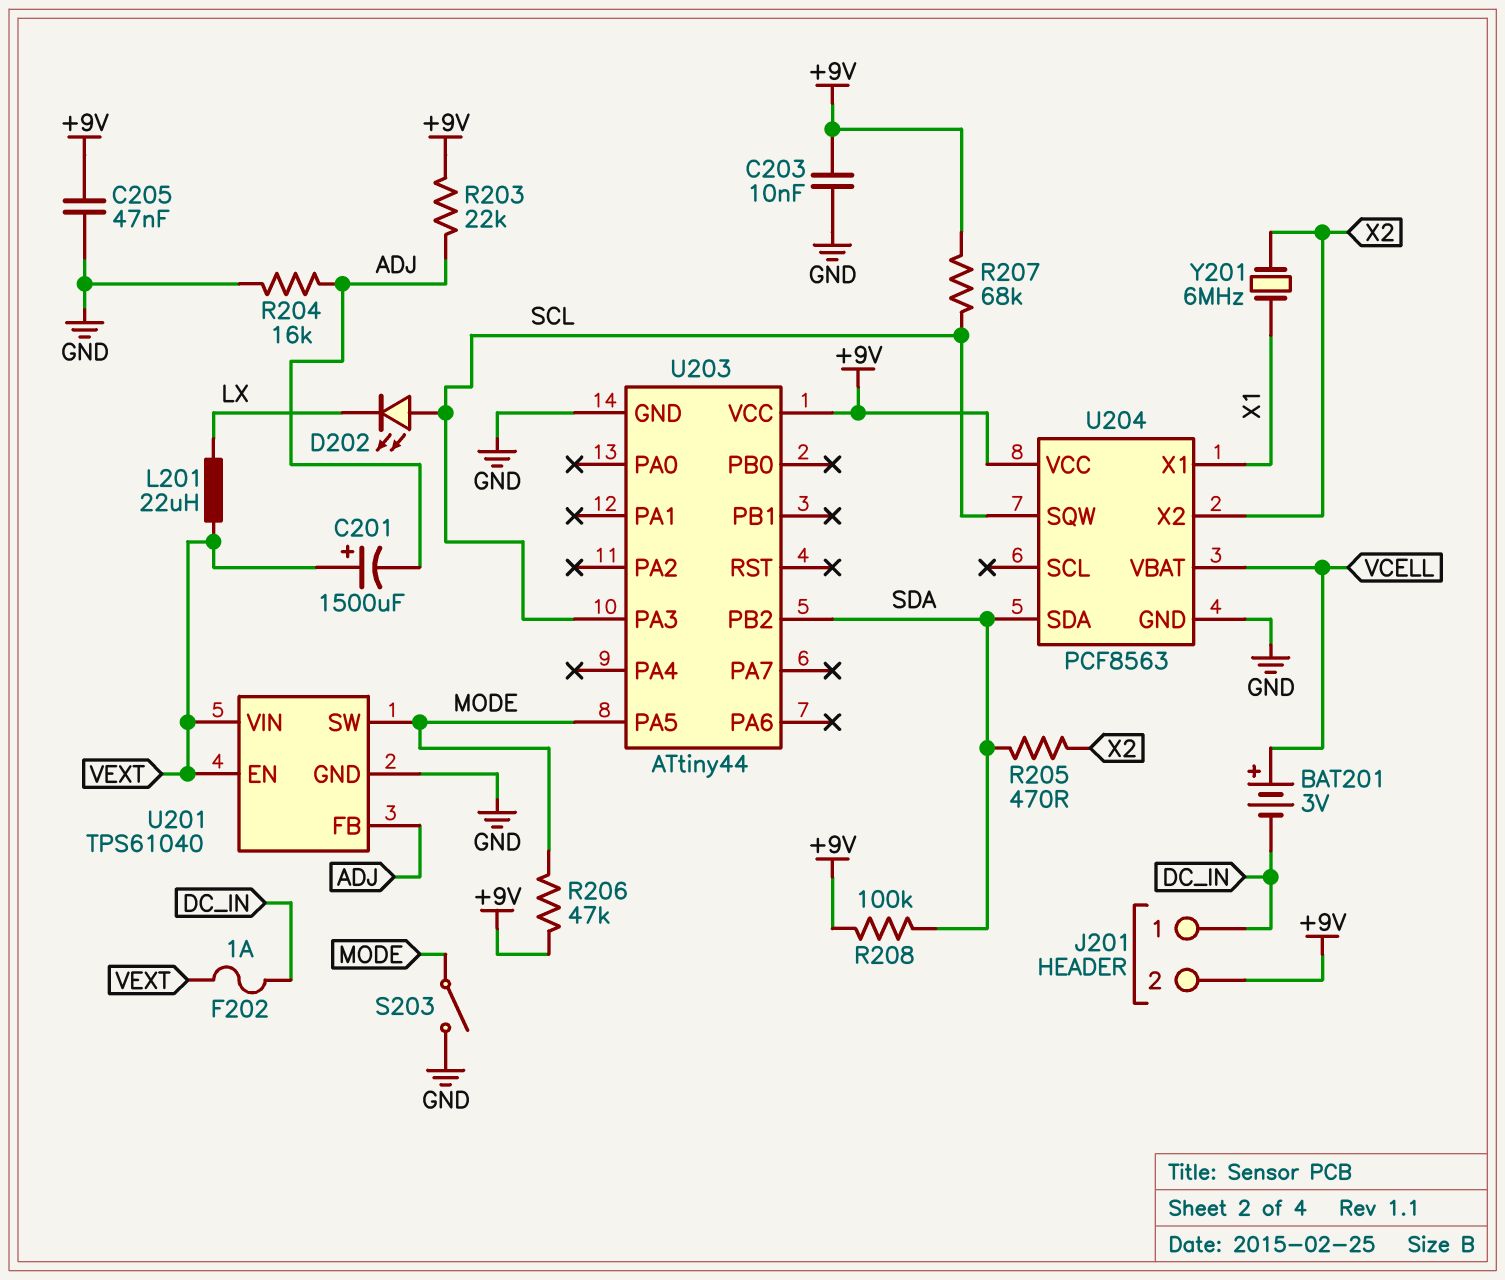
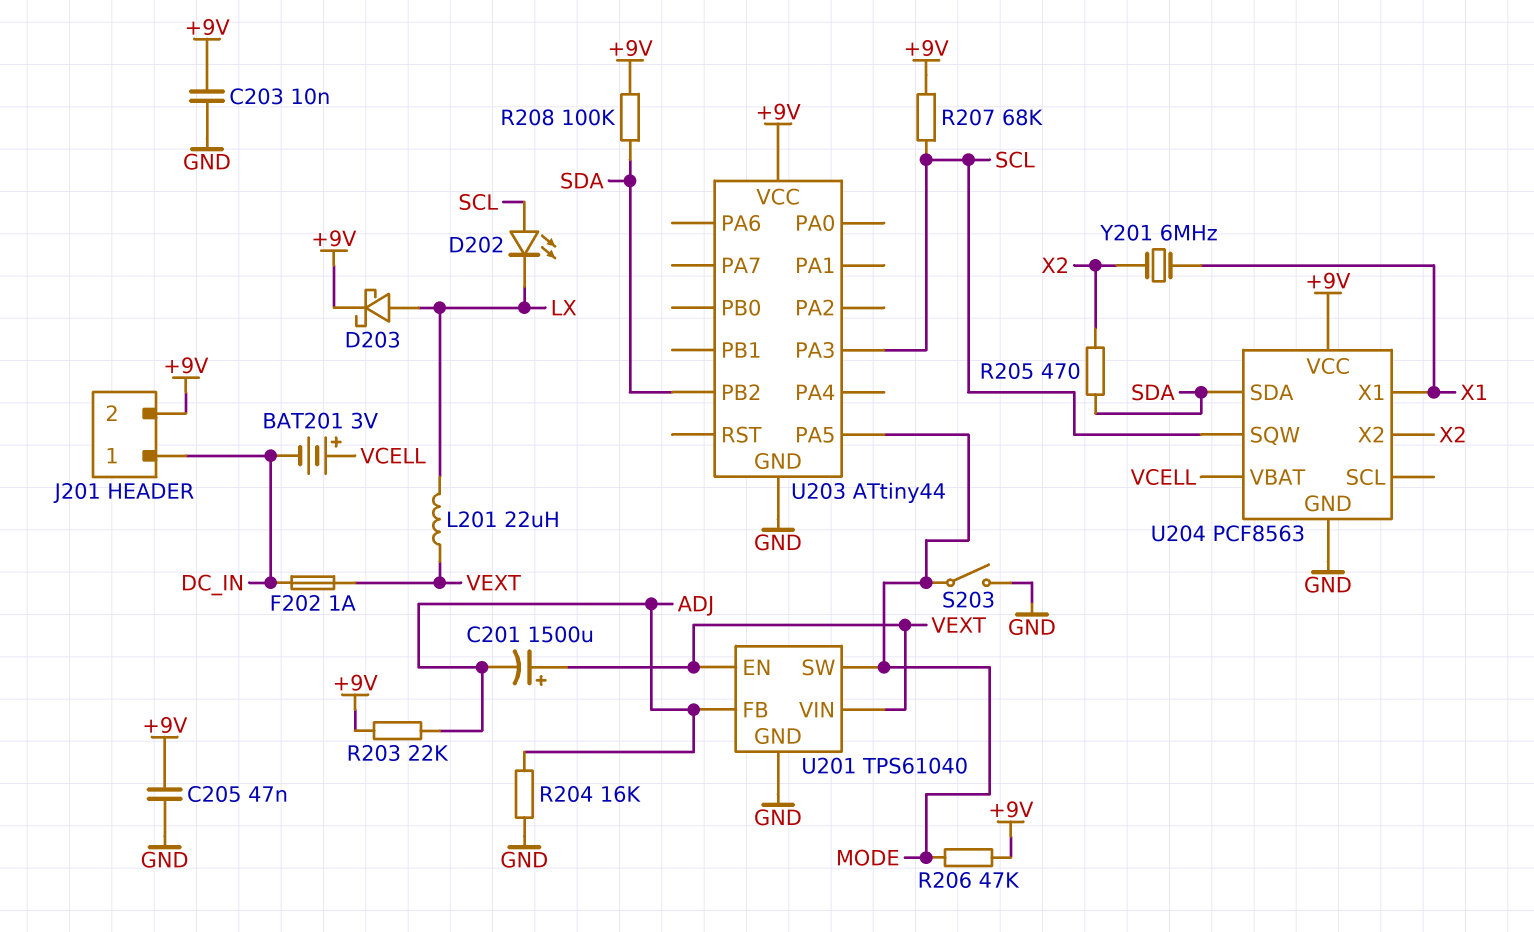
D203: none -> schottky (A LX, K +9V)

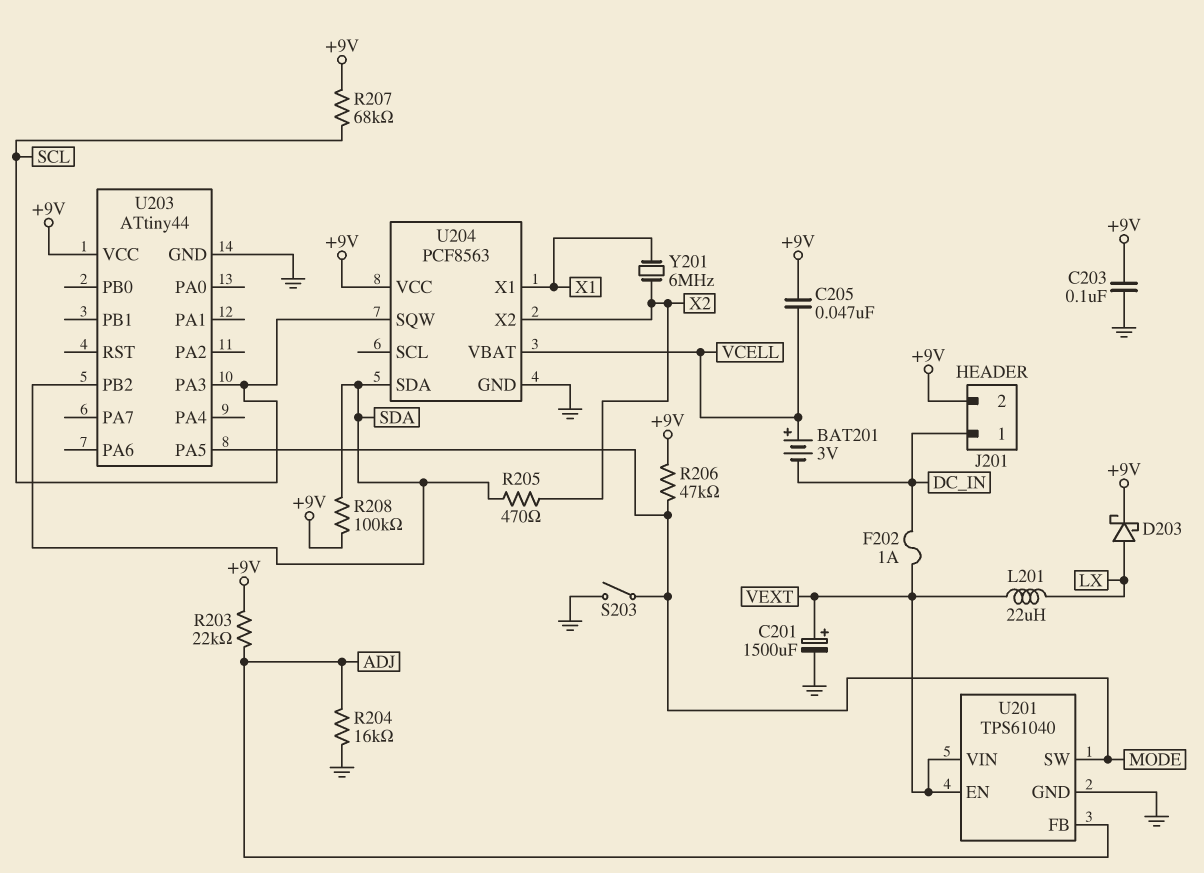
C201: 1500uF (plus VEXT, minus ADJ) -> 1500uF (plus VEXT, minus GND)
C203: 10nF (+9V, GND) -> 100nF (+9V, GND)
C205: 47nF (+9V, GND) -> 47nF (+9V, VCELL)
D202: LED (A SCL, K LX) -> none

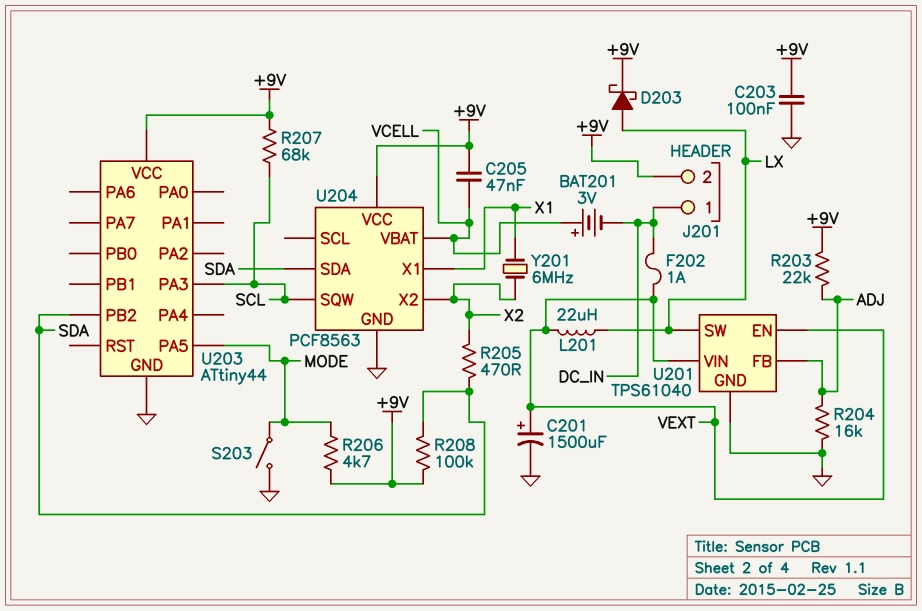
R206: 47k (+9V, MODE) -> 4.7k (+9V, MODE)
U201 pin SW: MODE -> LX

